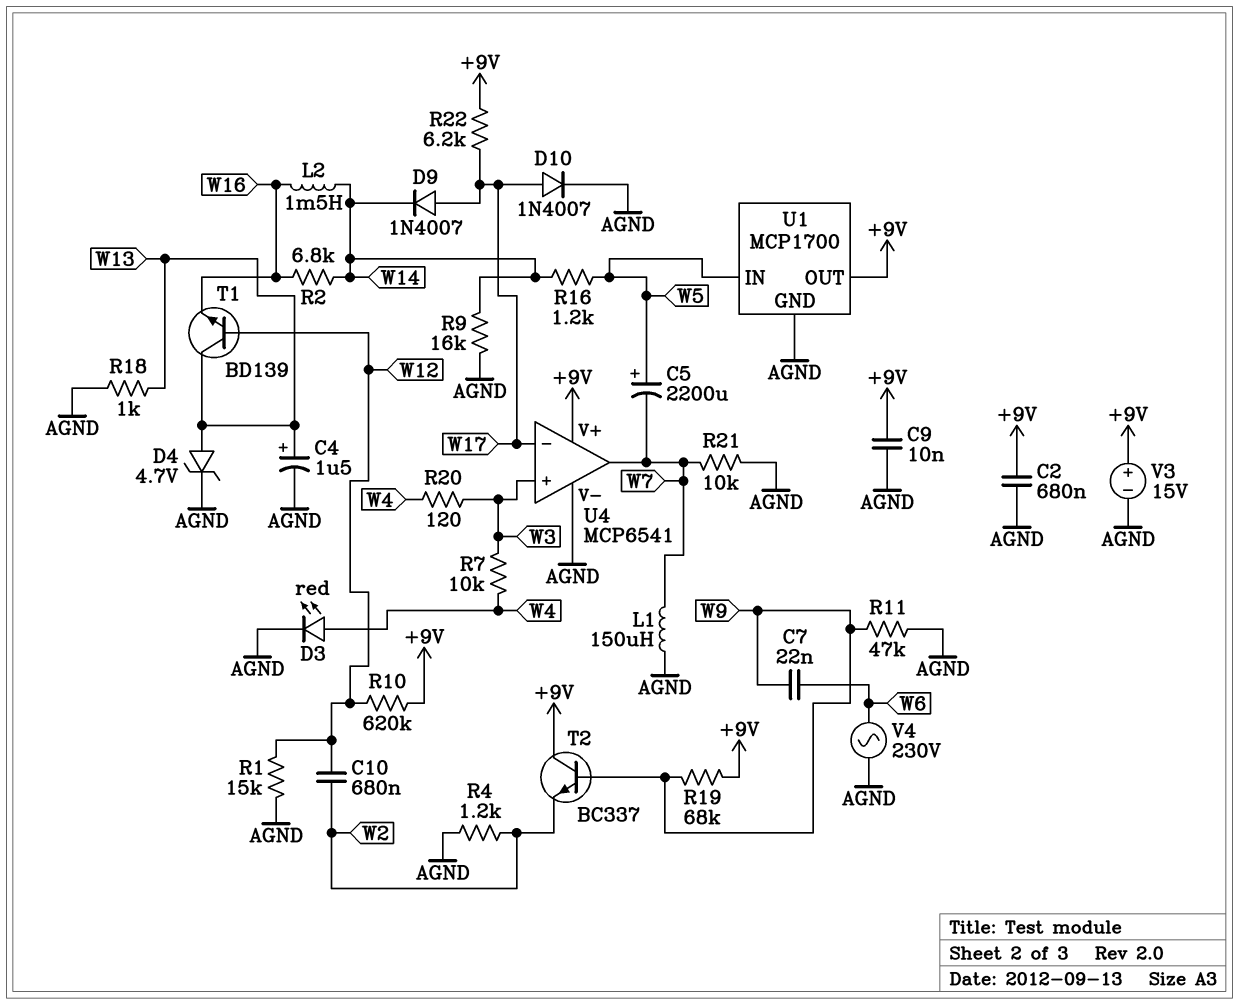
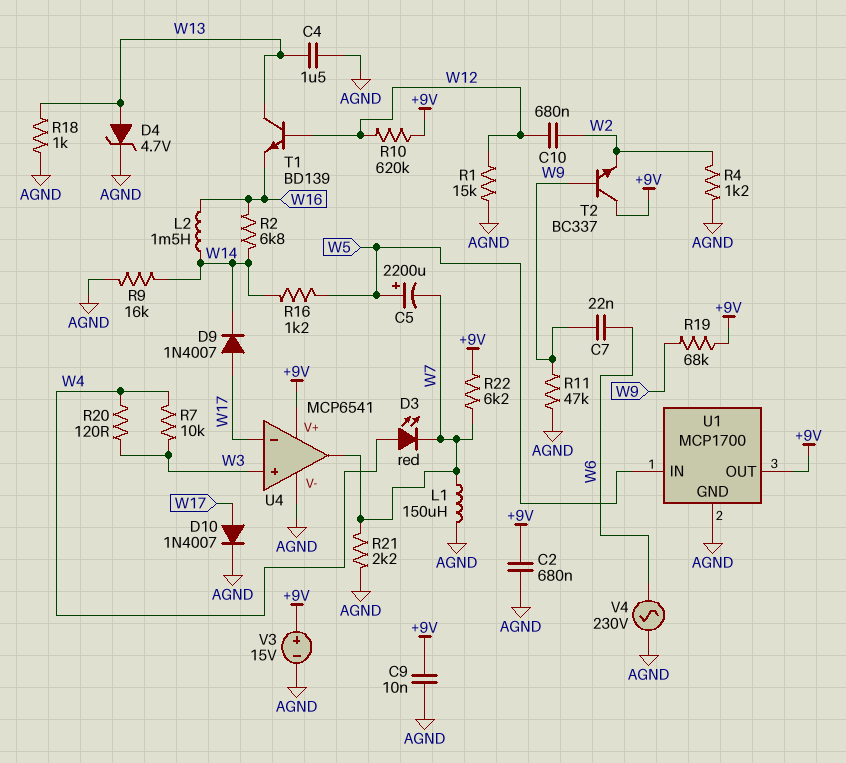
C4: 1.5uF (plus W13, minus AGND) -> 1.5uF (AGND, W13)
D3: LED red (A W4, K AGND) -> LED red (A W4, K W7)
R21: 10k (AGND, W7) -> 2.2k (AGND, W7)
R22: 6.2k (+9V, W17) -> 6.2k (+9V, W7)

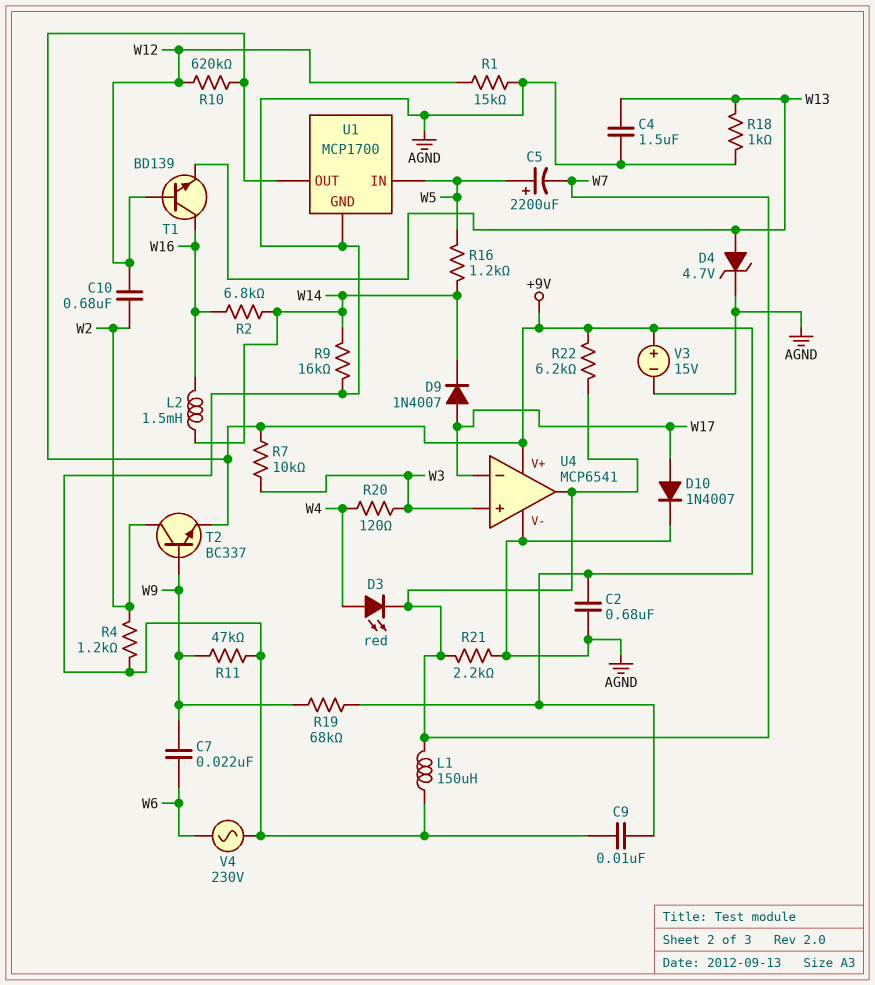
R7: 10k (W3, W4) -> 10k (+9V, W3)
T1: NPN BD139 (B W12, C W13, E W16) -> NPN BD139 (B W12, C W16, E W13)
T2: NPN BC337 (B W9, C +9V, E W2) -> NPN BC337 (B W9, C W2, E +9V)

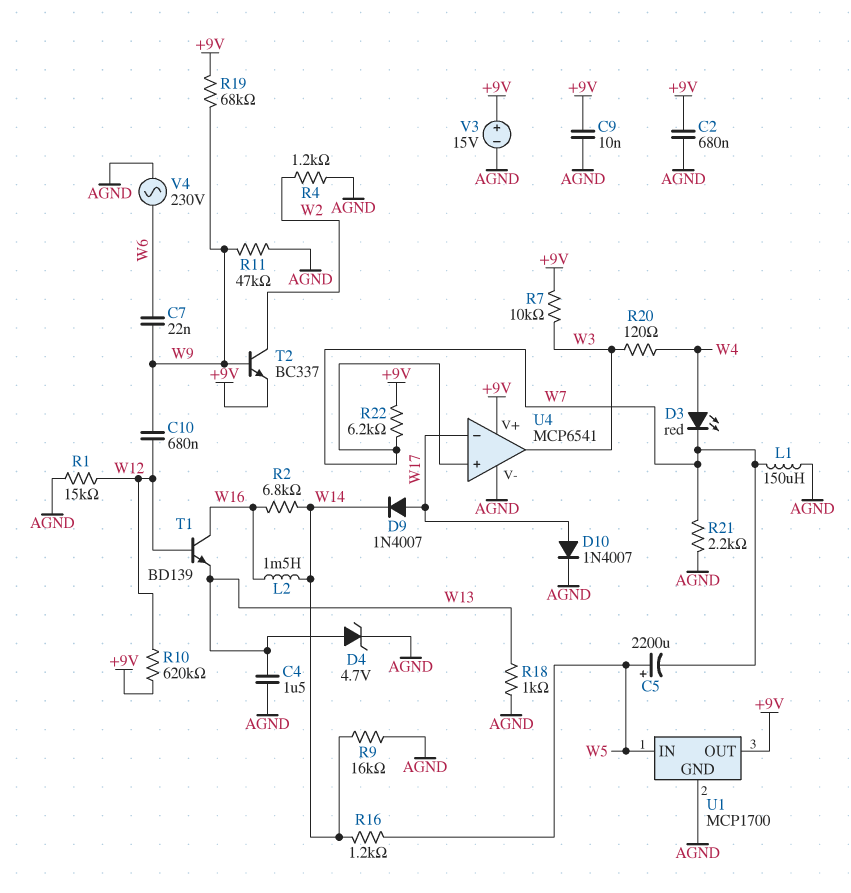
C10: 680nF (W2, W12) -> 680nF (W9, W12)
U4 pin in+: W3 -> W7
U4 pin out: W7 -> W3

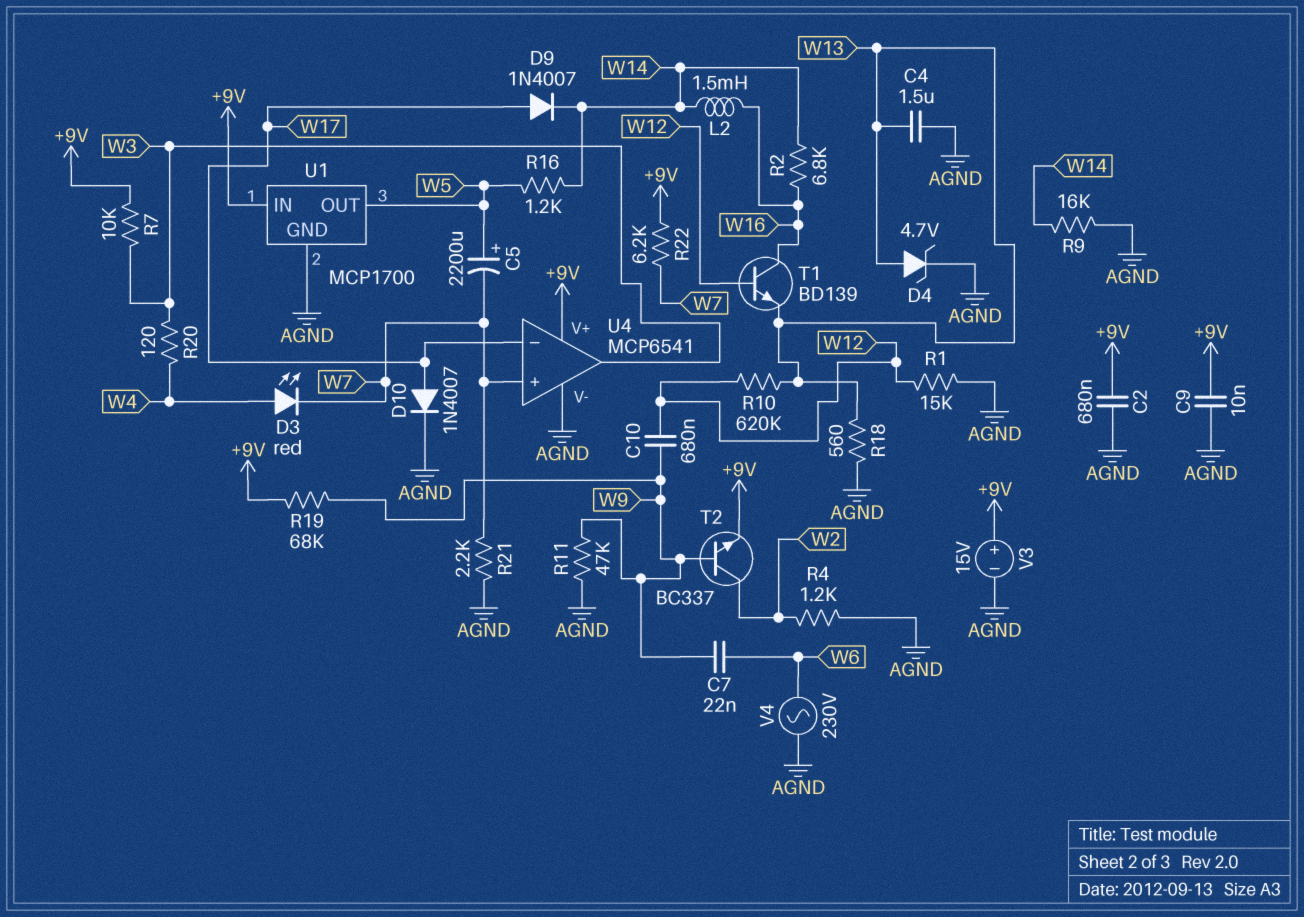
L1: 150uH (AGND, W7) -> none
R10: 620k (+9V, W12) -> 620k (W12, W13)
R18: 1k (AGND, W13) -> 560 (AGND, W13)
U1 pin IN: W5 -> +9V
U1 pin OUT: +9V -> W5

